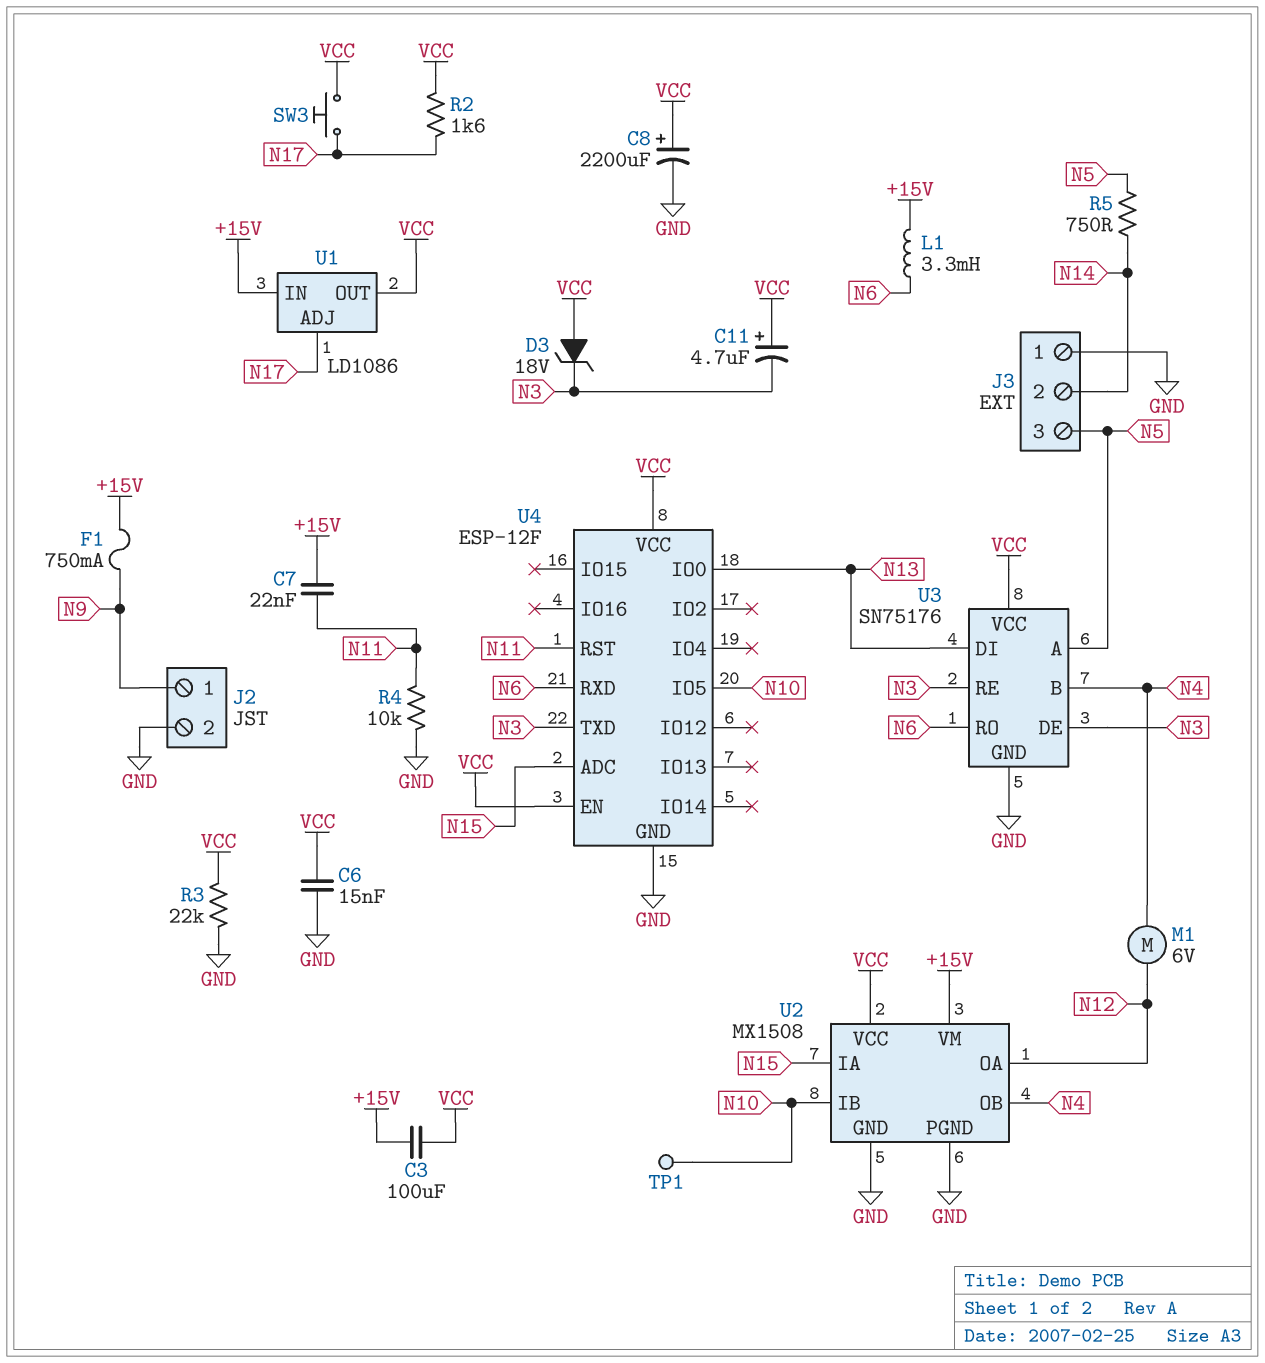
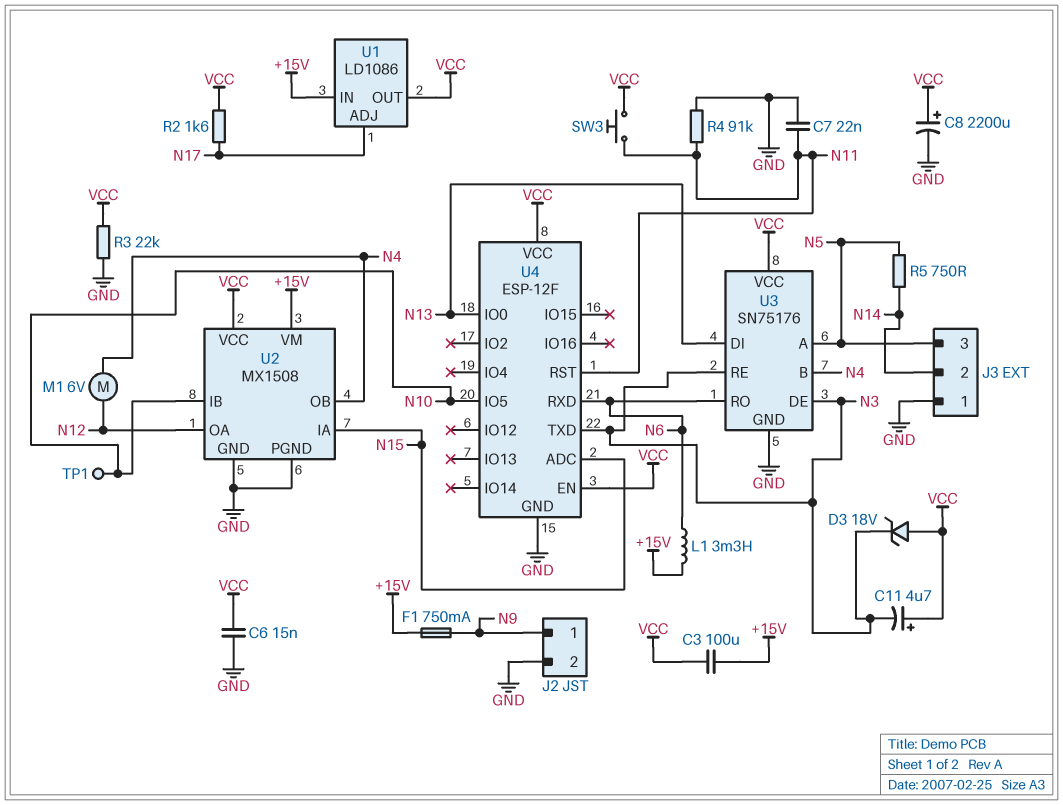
C7: 22nF (+15V, N11) -> 22nF (GND, N11)
R4: 10k (GND, N11) -> 91k (GND, N11)
SW3: button (N17, VCC) -> button (N11, VCC)

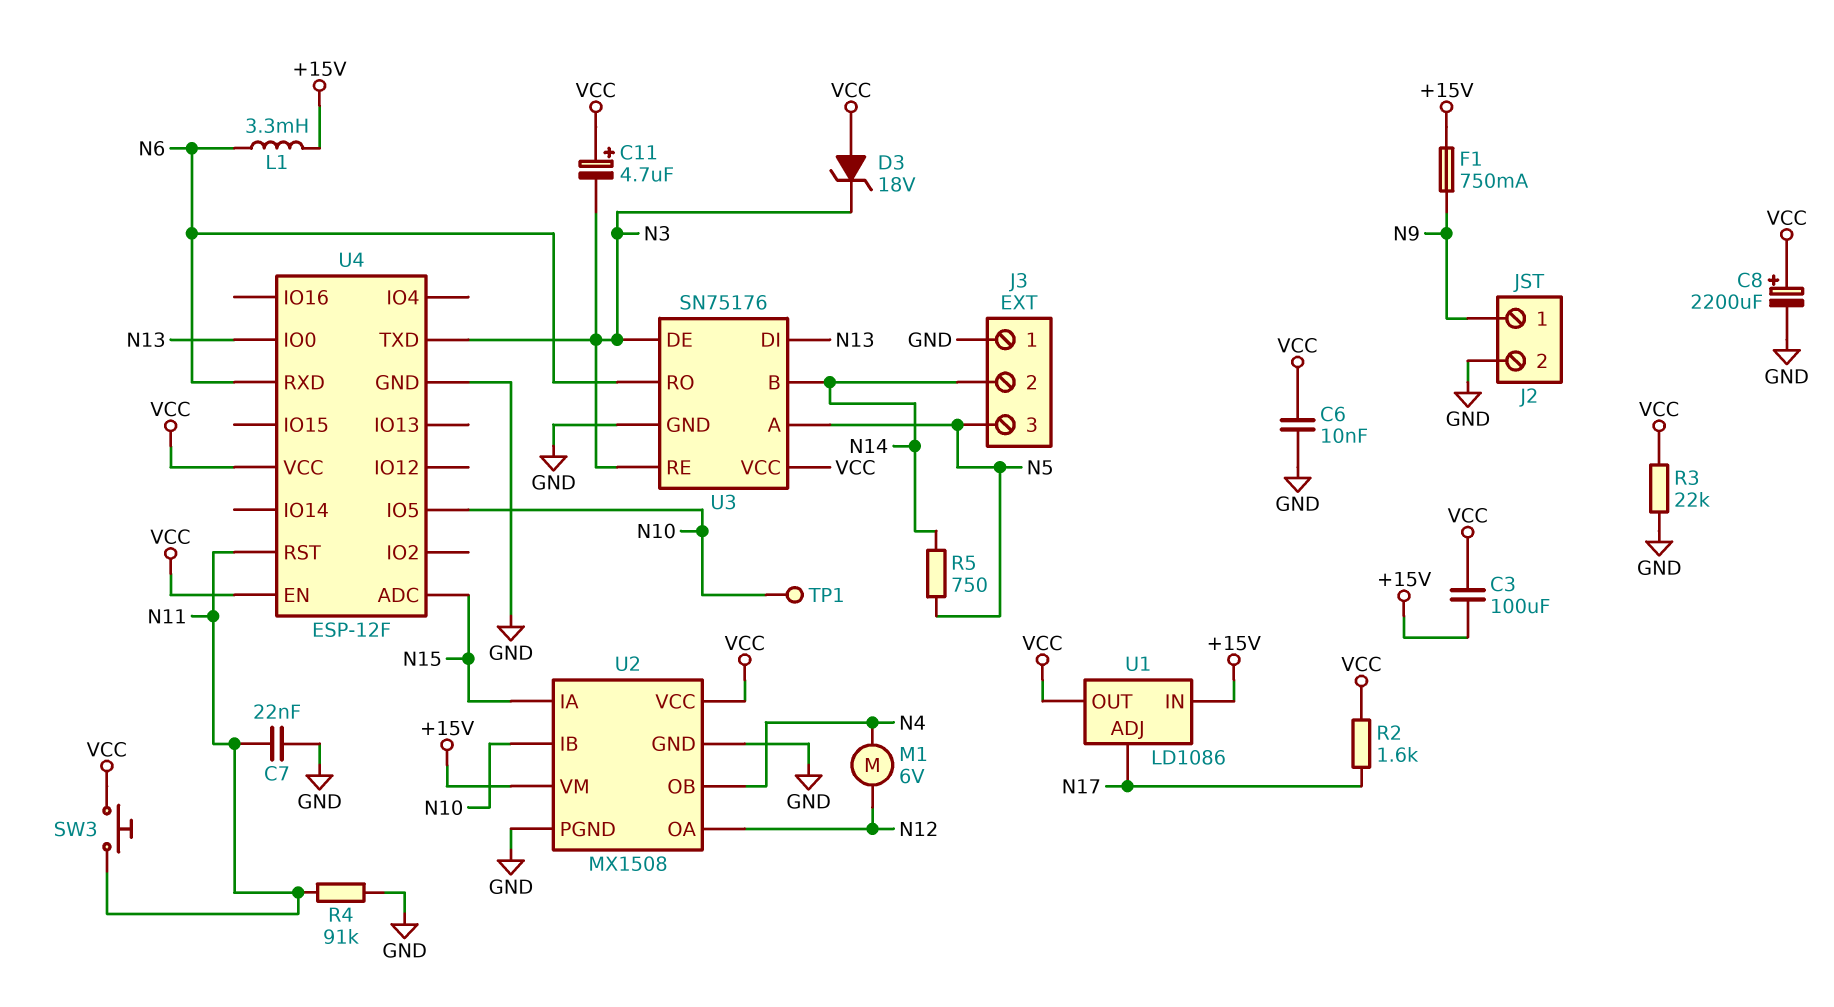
C6: 15nF (GND, VCC) -> 10nF (GND, VCC)
U3 pin B: N4 -> N14

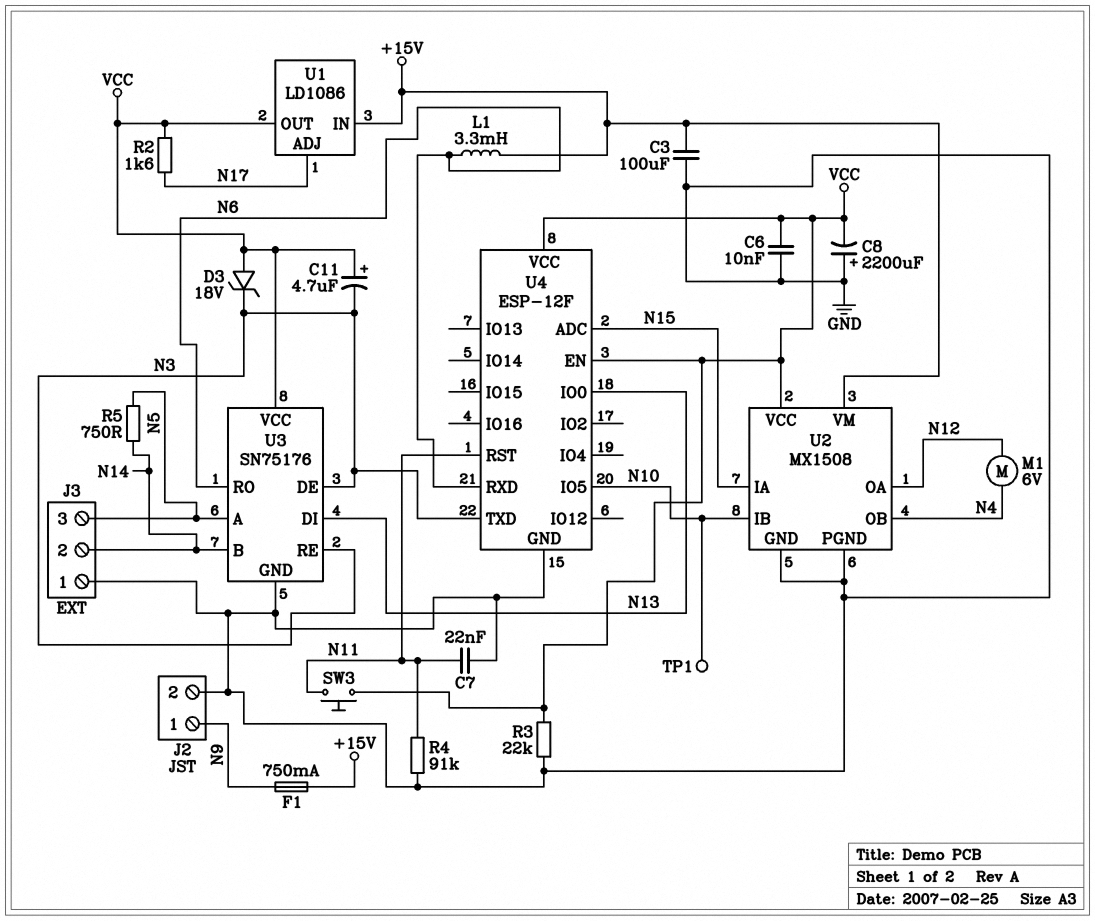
C3: 100uF (+15V, VCC) -> 100uF (+15V, GND)
C8: 2200uF (plus VCC, minus GND) -> 2200uF (plus GND, minus VCC)

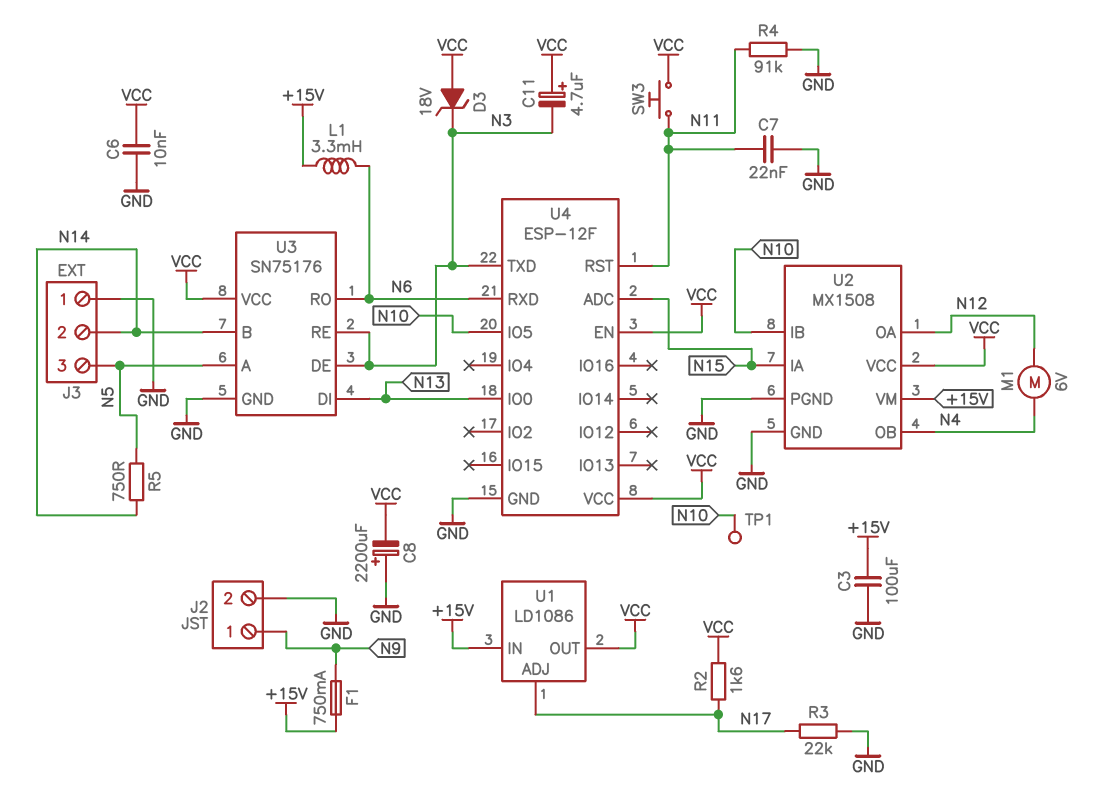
R3: 22k (GND, VCC) -> 22k (GND, N17)

